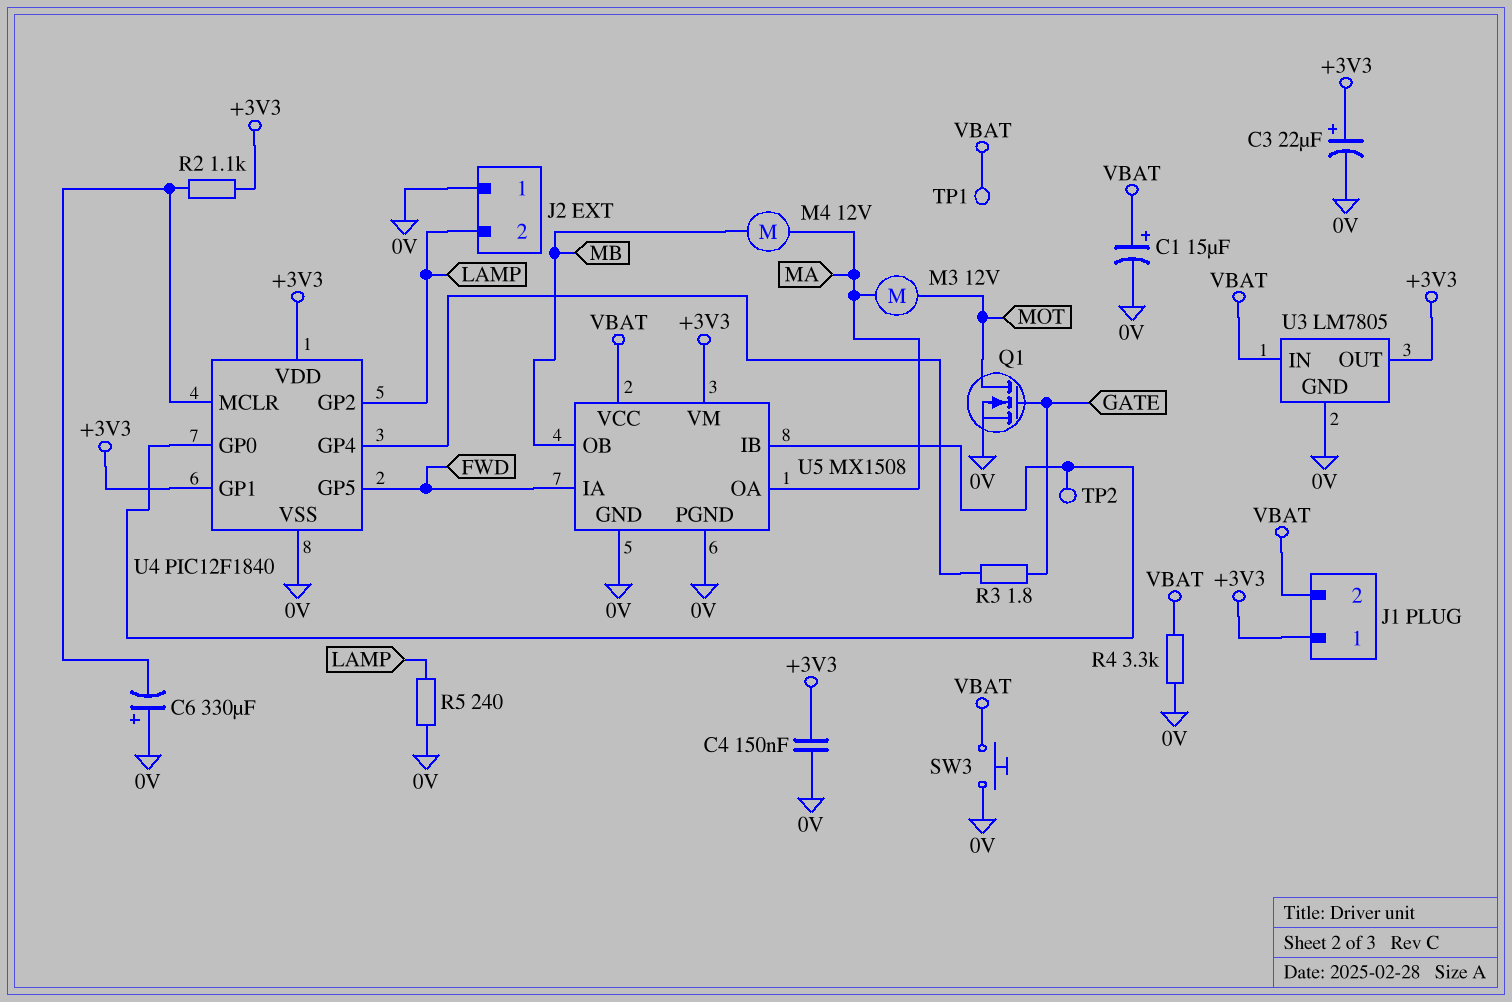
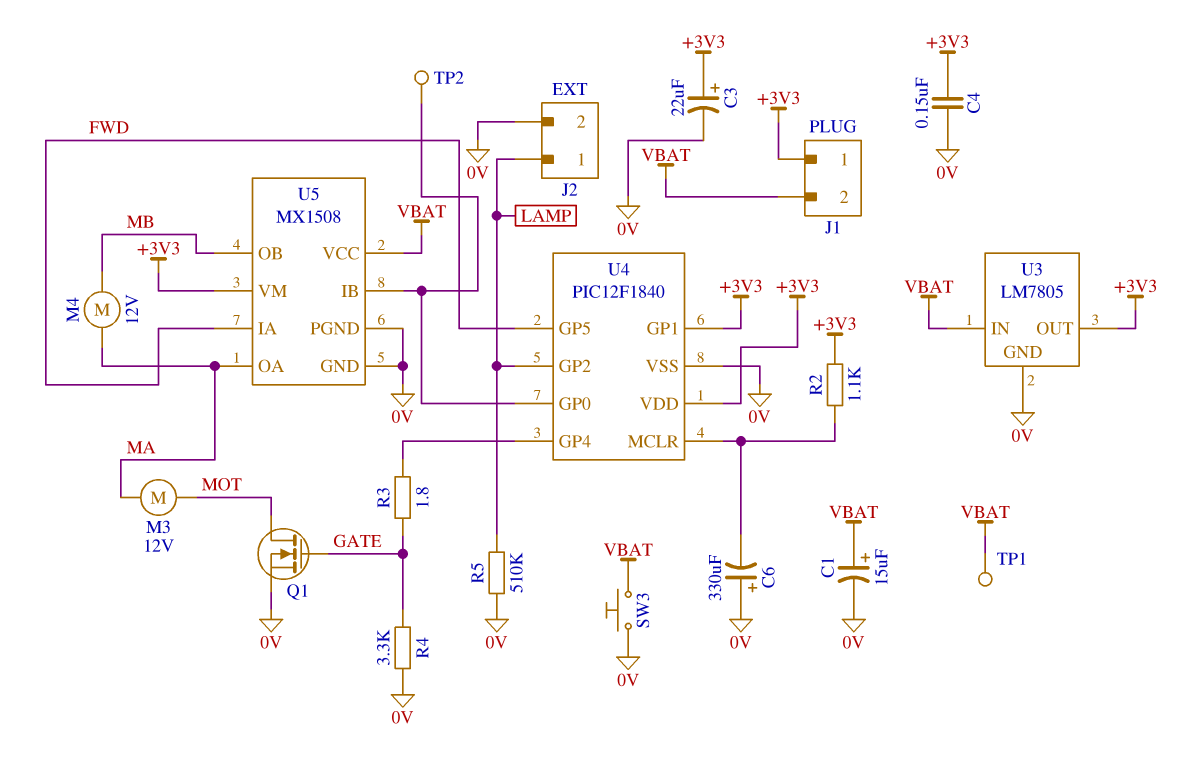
J2 pin 1: 0V -> LAMP
J2 pin 2: LAMP -> 0V
R4: 3.3k (0V, VBAT) -> 3.3k (0V, GATE)
R5: 240 (0V, LAMP) -> 510k (0V, LAMP)

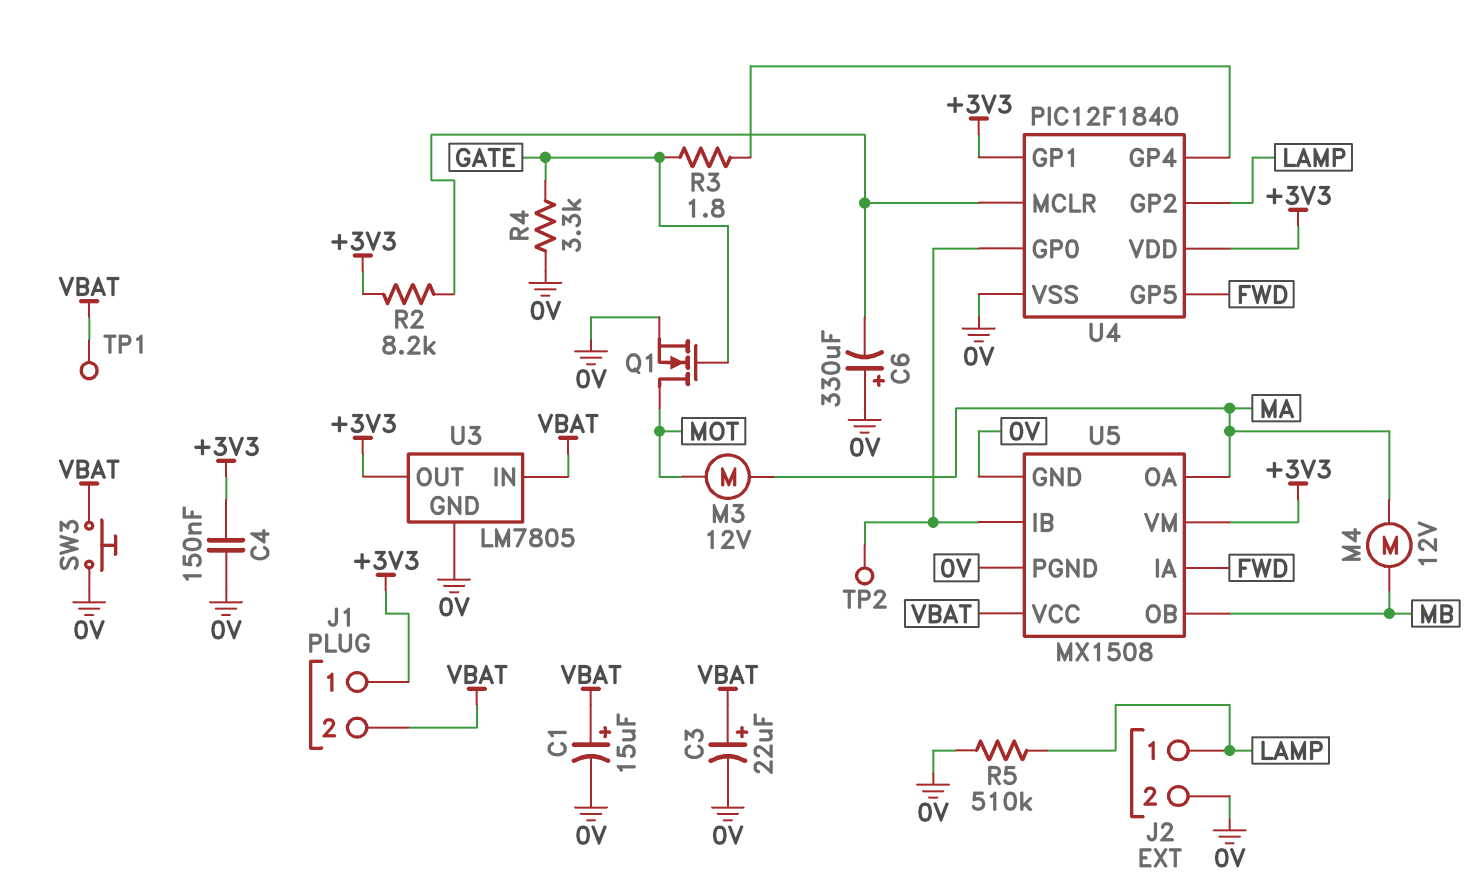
C3: 22uF (plus +3V3, minus 0V) -> 22uF (plus VBAT, minus 0V)
R2: 1.1k (+3V3, U4/MCLR) -> 8.2k (+3V3, U4/MCLR)

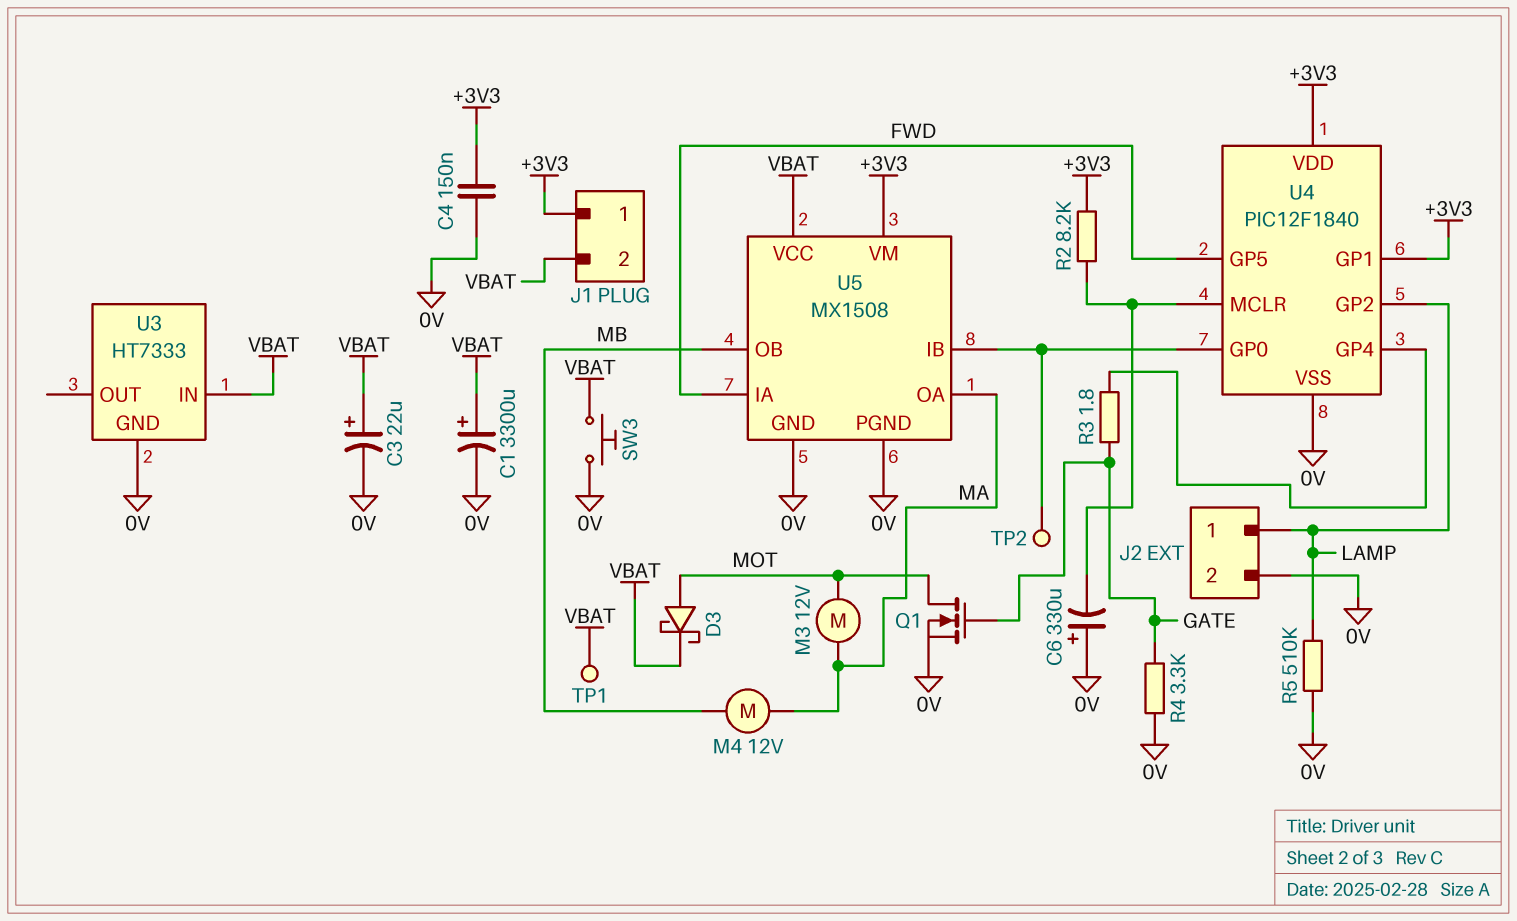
C1: 15uF (plus VBAT, minus 0V) -> 3300uF (plus VBAT, minus 0V)
D3: none -> schottky (A MOT, K VBAT)
U3: LM7805 -> HT7333
U3 pin OUT: +3V3 -> none

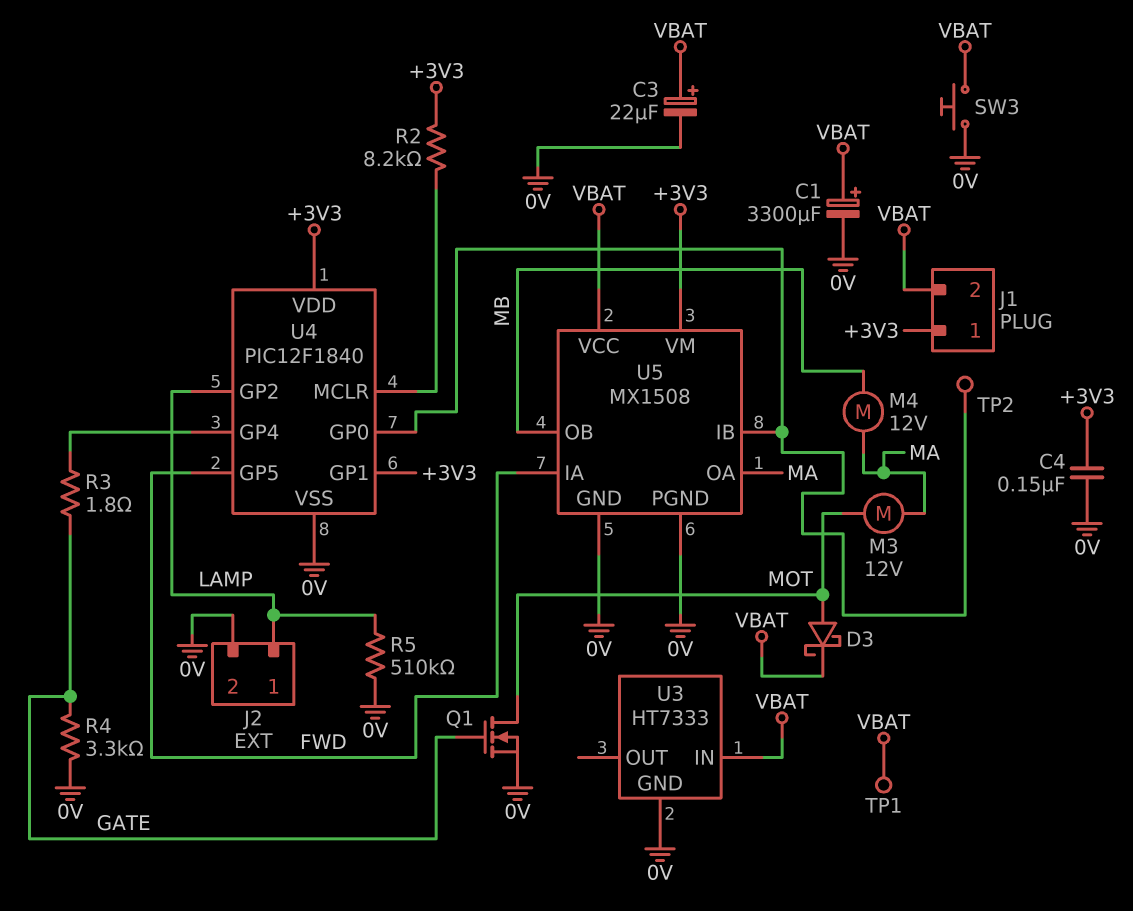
C6: 330uF (plus 0V, minus U4/MCLR) -> none

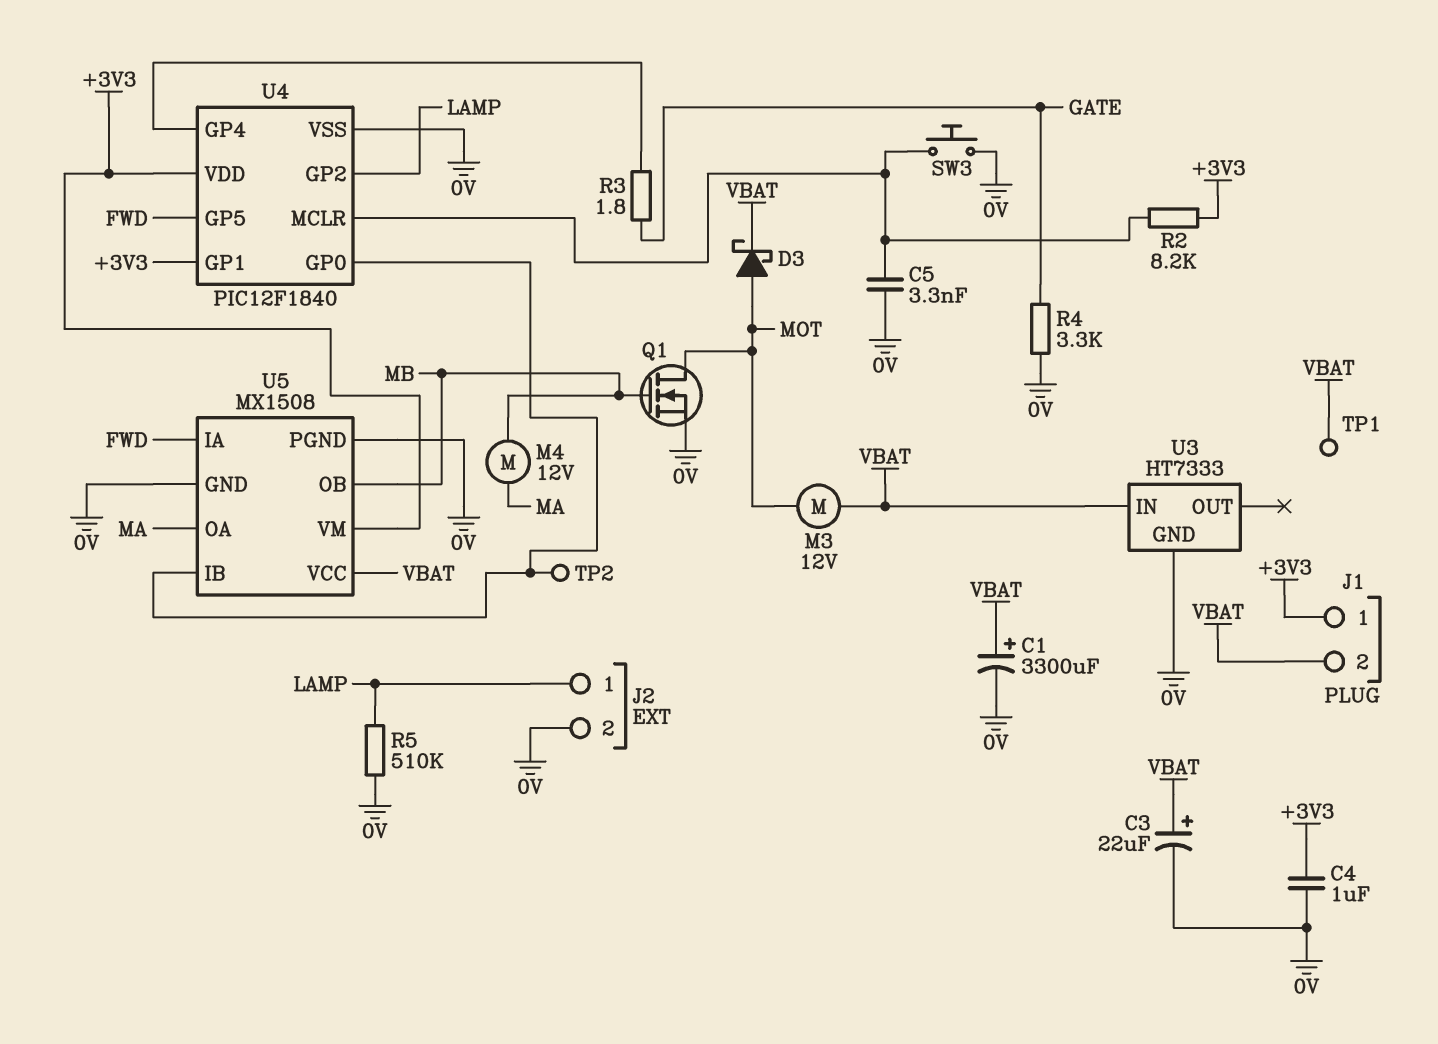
C4: 150nF (+3V3, 0V) -> 1uF (+3V3, 0V)
C5: none -> 3.3nF (0V, U4/MCLR)
M3: motor 12V (MA, MOT) -> motor 12V (MOT, VBAT)
Q1: NMOS (G GATE, D MOT, S 0V) -> NMOS (G MB, D MOT, S 0V)
SW3: button (0V, VBAT) -> button (0V, U4/MCLR)

